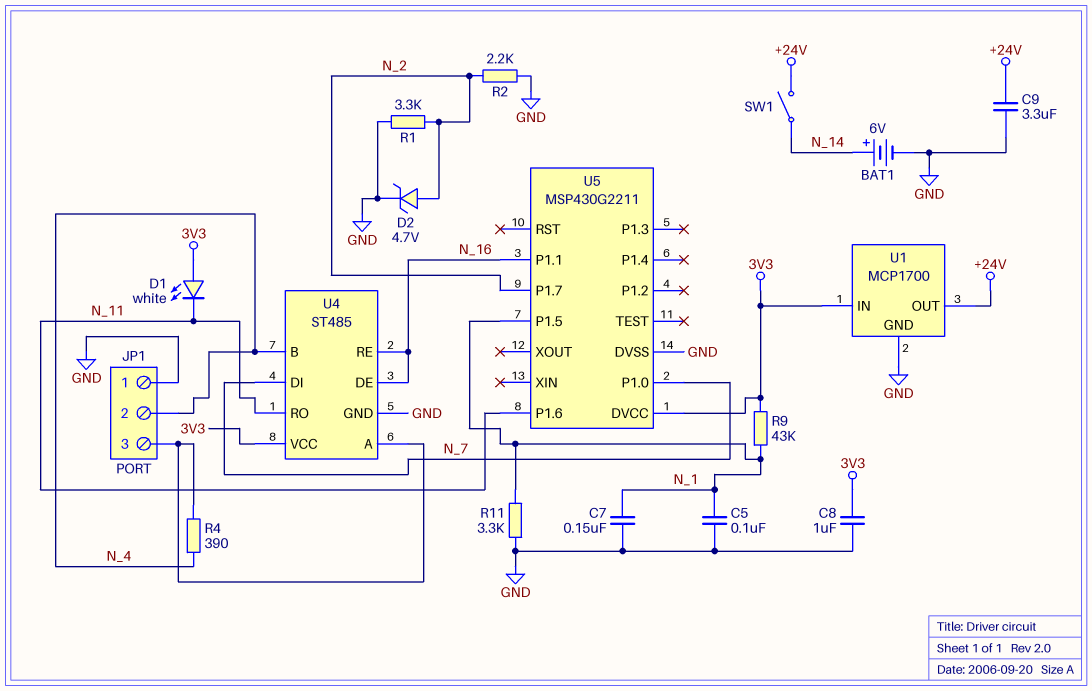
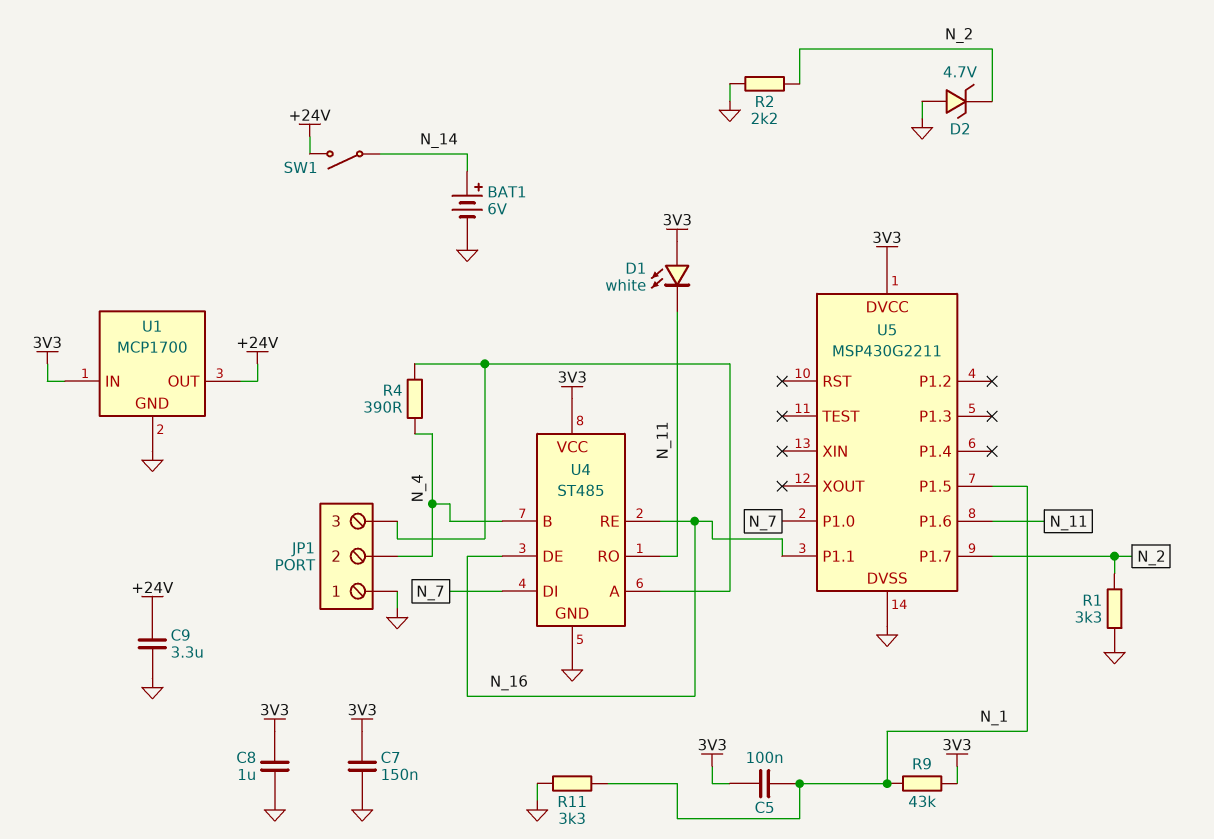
C5: 100nF (GND, N_1) -> 100nF (3V3, N_1)
C7: 150nF (GND, N_1) -> 150nF (3V3, GND)
D2: zener 4.7V (A N_2, K GND) -> zener 4.7V (A GND, K N_2)

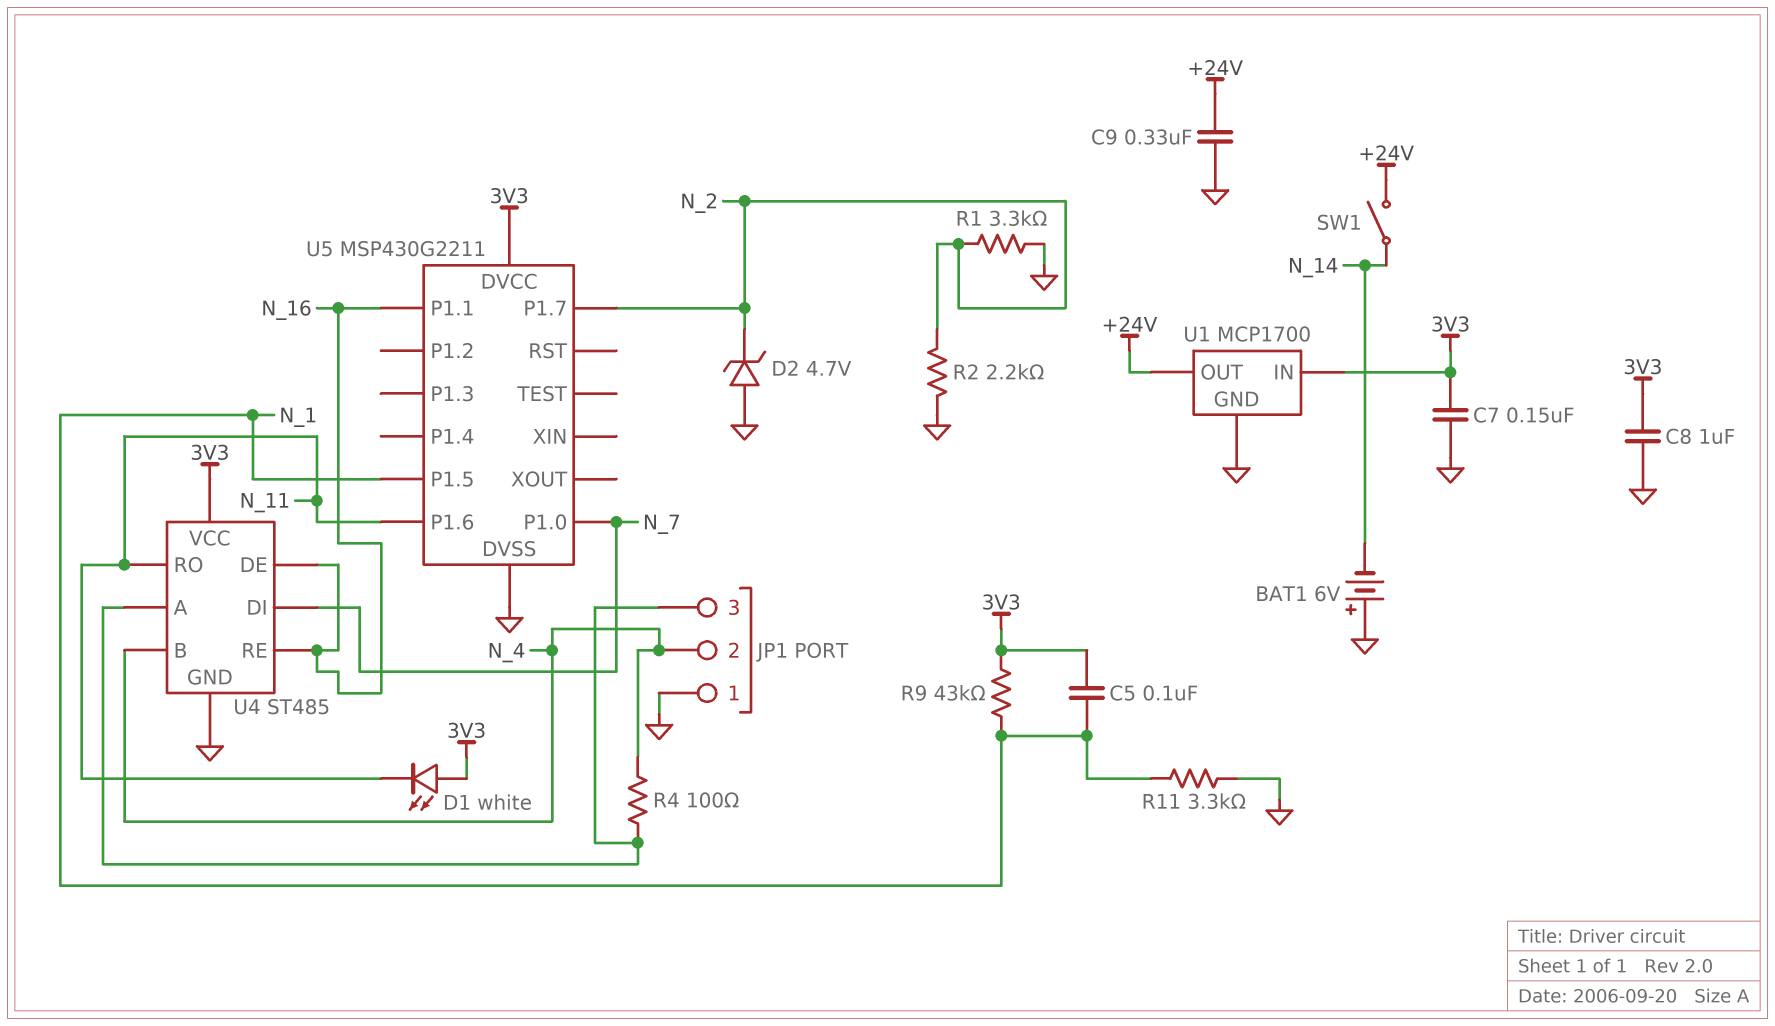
BAT1: 6V (plus N_14, minus GND) -> 6V (plus GND, minus N_14)
C9: 3.3uF (+24V, GND) -> 330nF (+24V, GND)
R4: 390 (JP1/3, N_4) -> 100 (JP1/3, N_4)

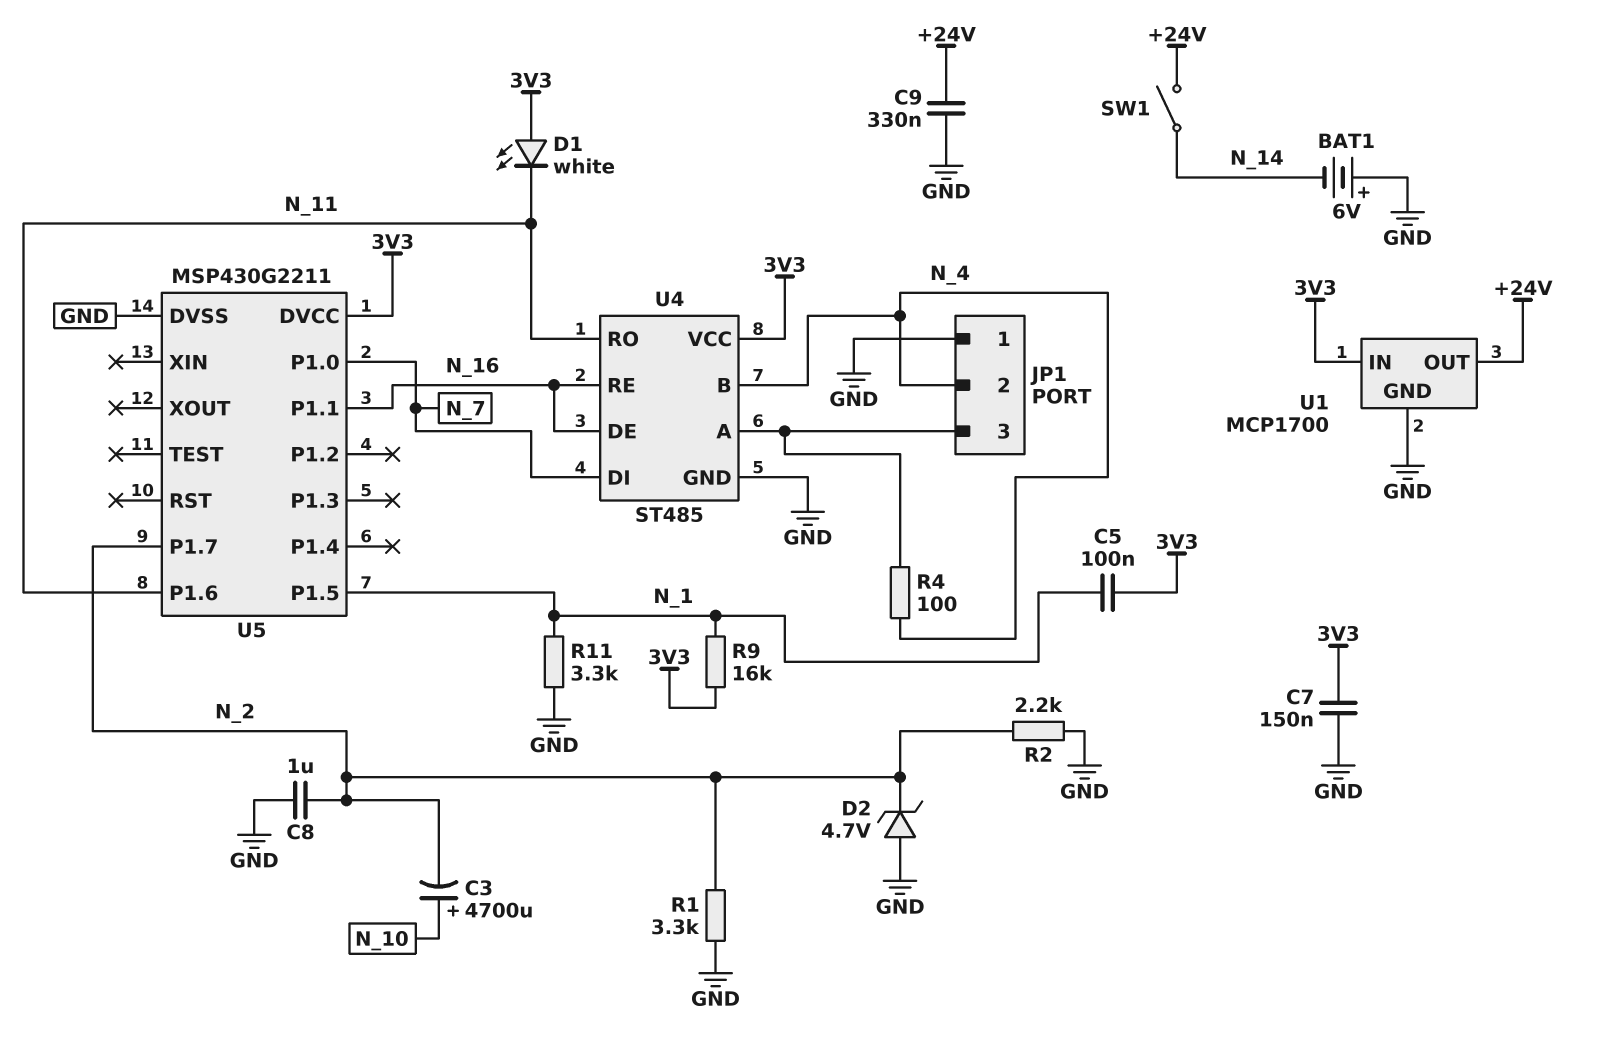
C3: none -> 4700uF (plus N_10, minus N_2)
C8: 1uF (3V3, GND) -> 1uF (GND, N_2)
R9: 43k (3V3, N_1) -> 16k (3V3, N_1)

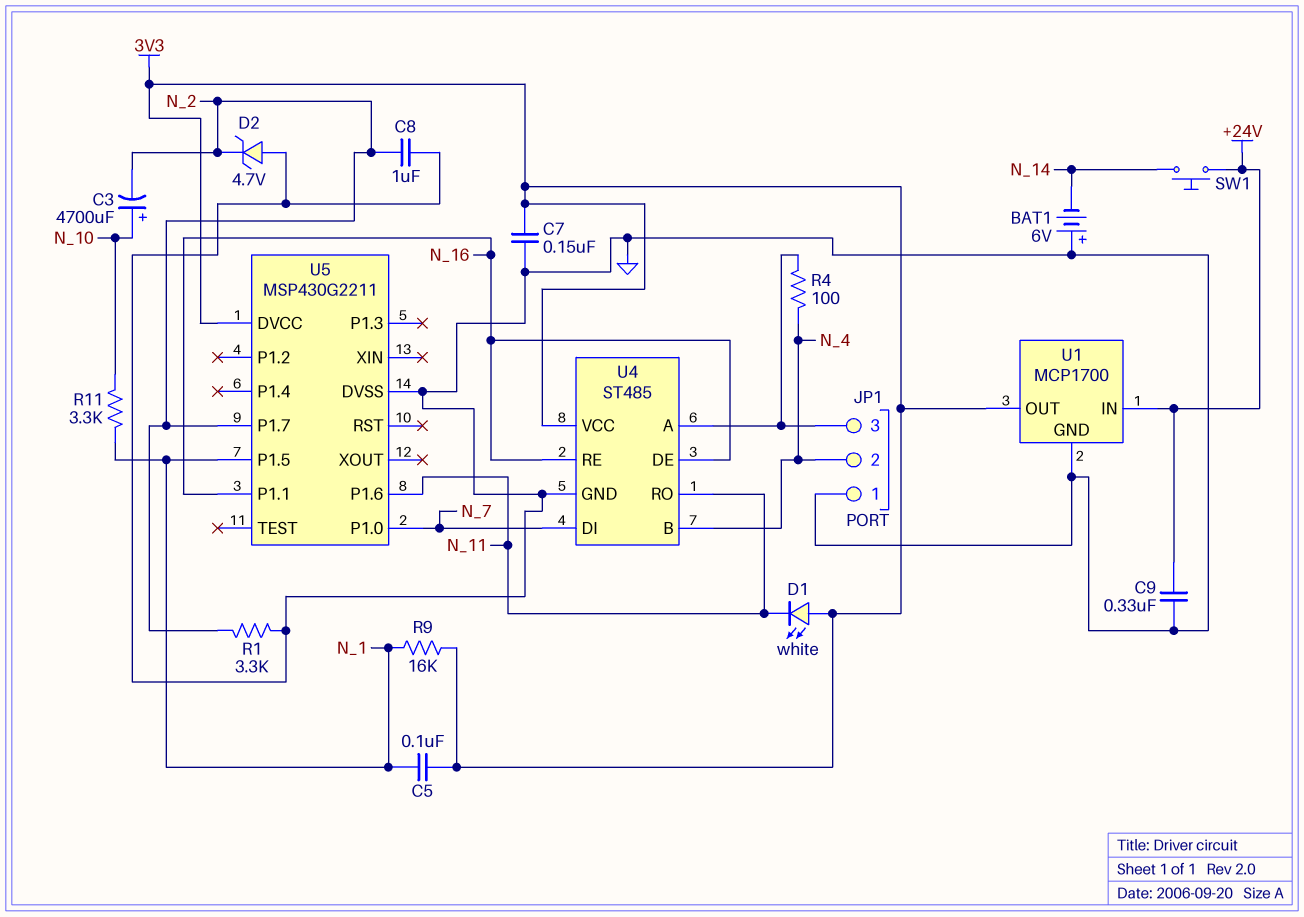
R2: 2.2k (GND, N_2) -> none
R11: 3.3k (GND, N_1) -> 3.3k (N_1, N_10)
SW1: switch (+24V, N_14) -> button (+24V, N_14)
U1 pin IN: 3V3 -> +24V
U1 pin OUT: +24V -> 3V3

